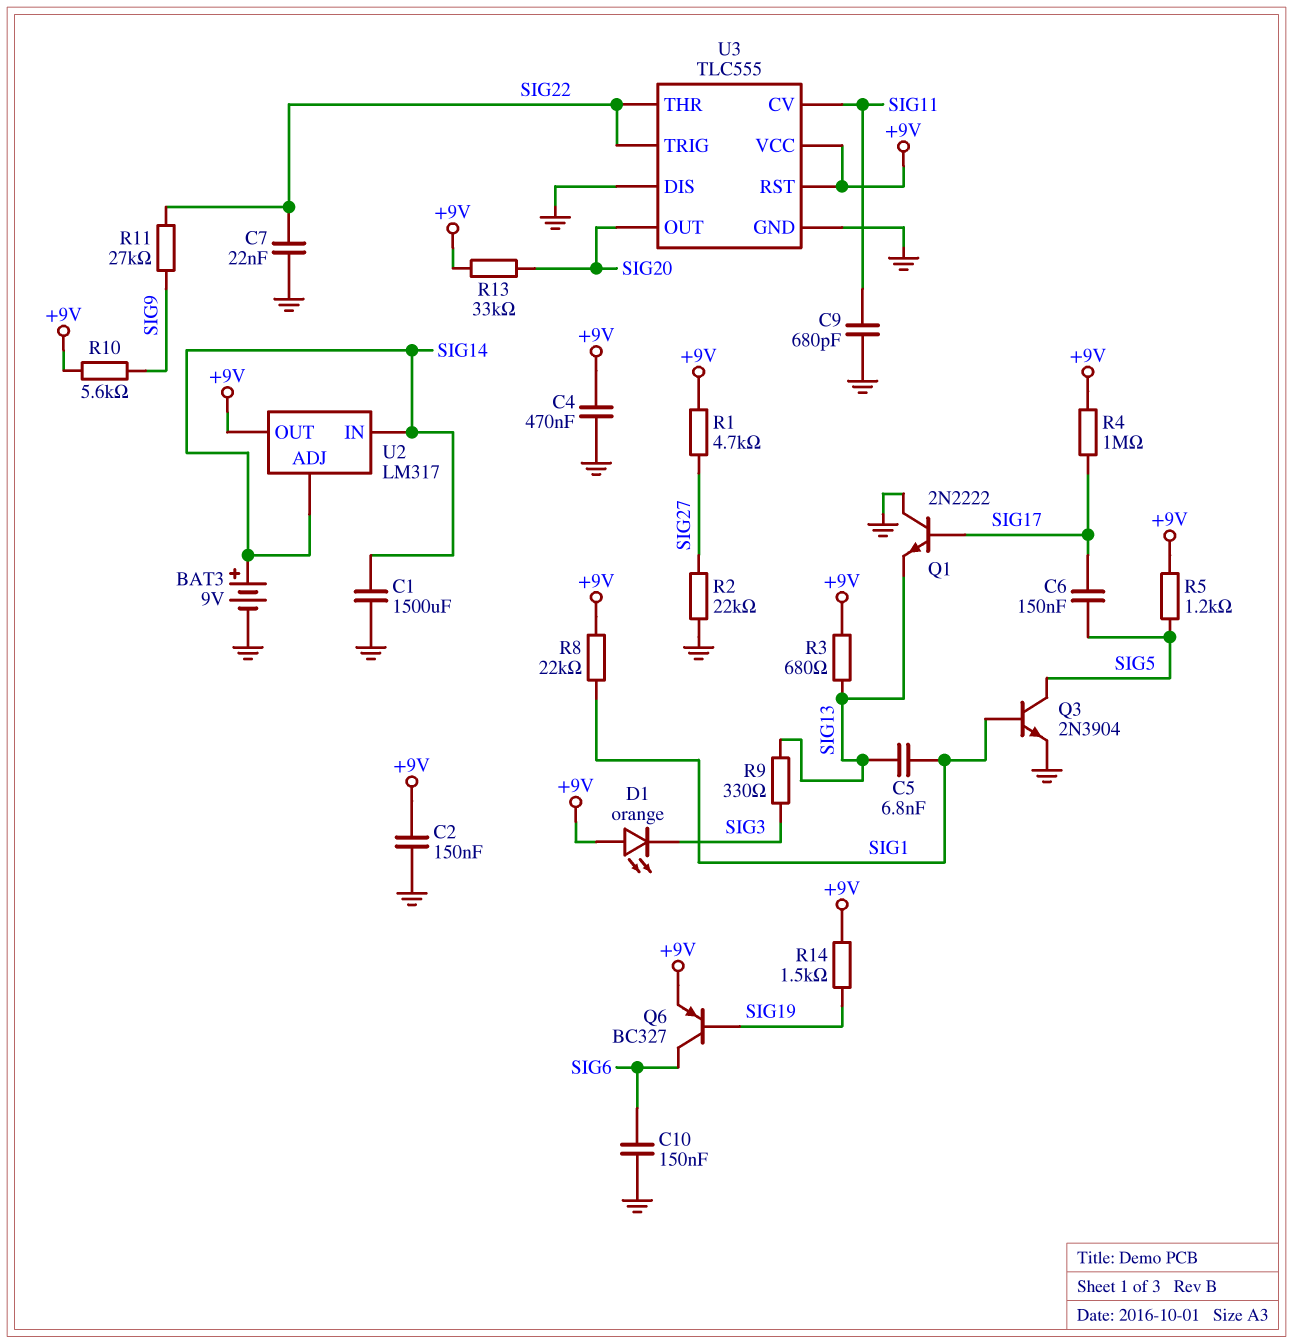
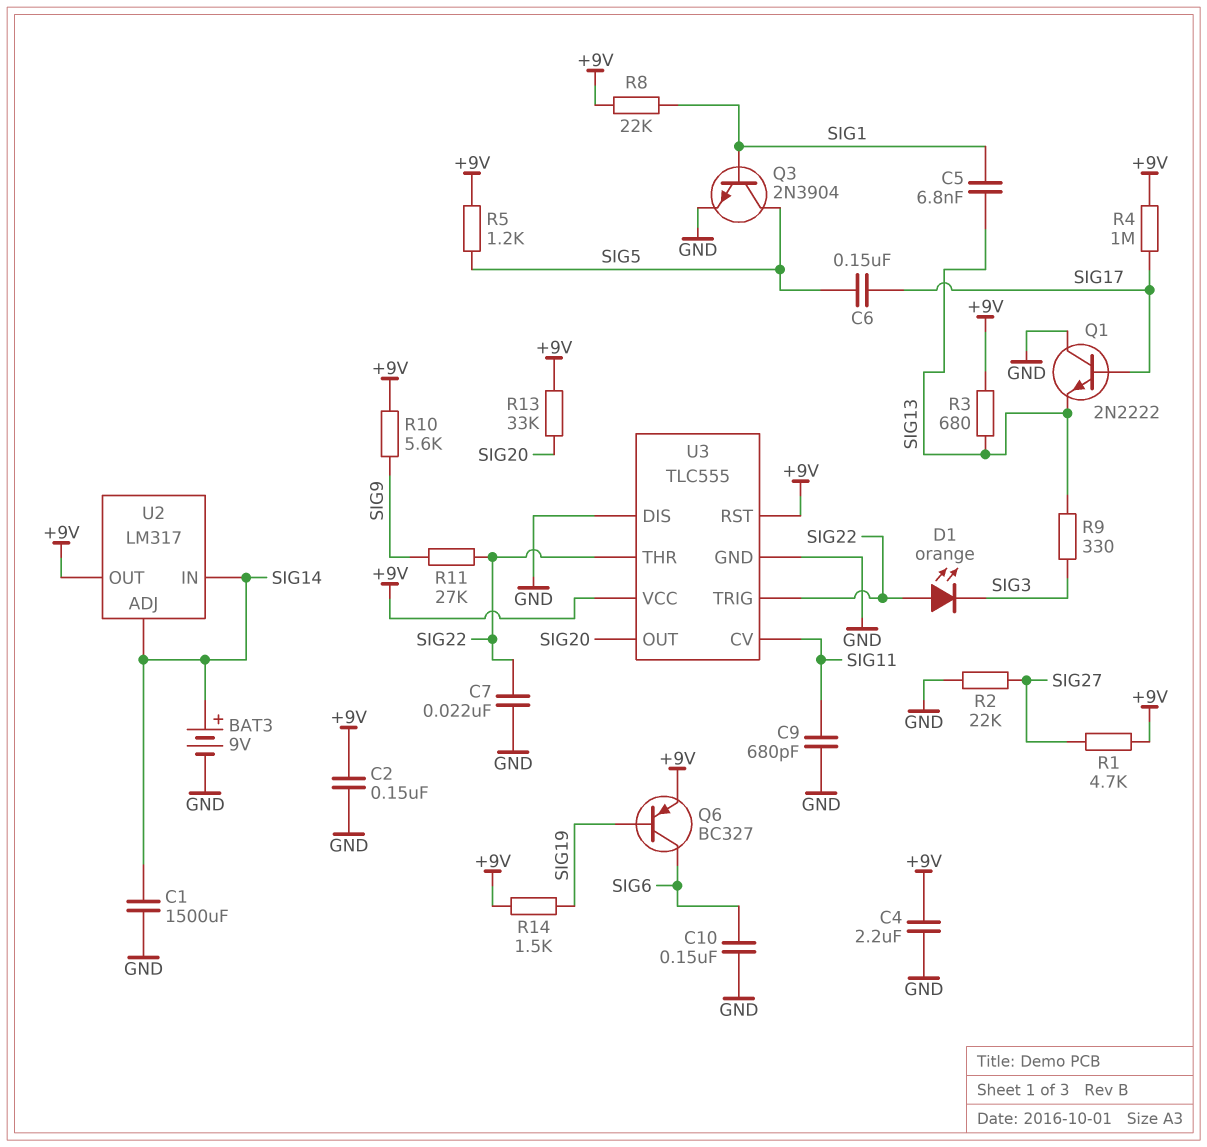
C4: 470nF (+9V, GND) -> 2.2uF (+9V, GND)
D1: LED orange (A +9V, K SIG3) -> LED orange (A SIG22, K SIG3)

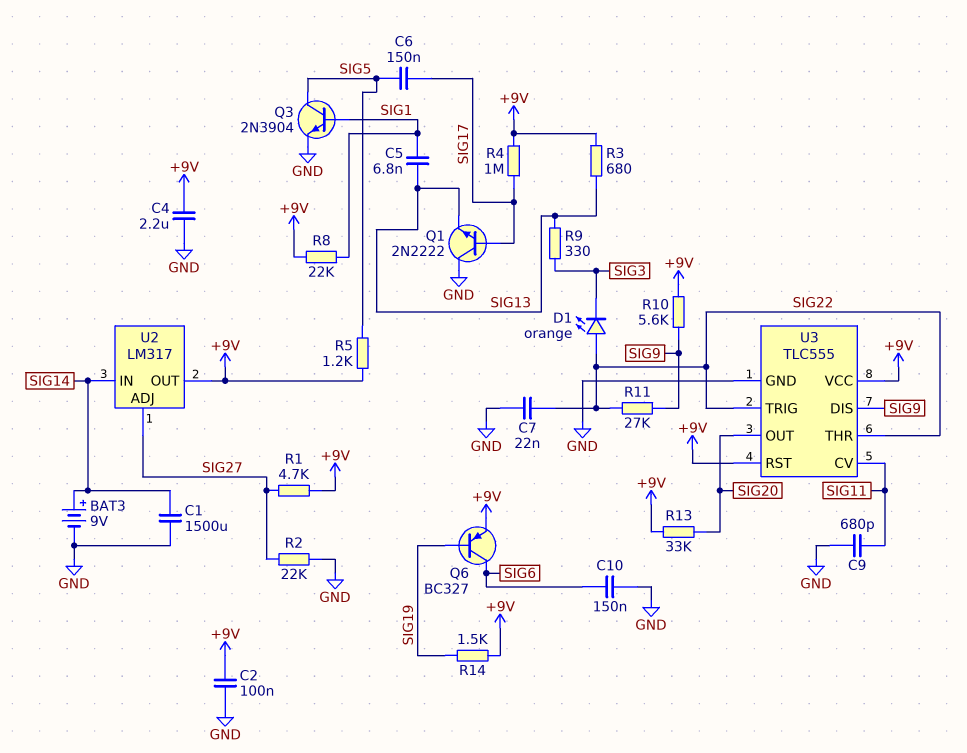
C2: 150nF (+9V, GND) -> 100nF (+9V, GND)
U2 pin ADJ: SIG14 -> SIG27
U3 pin DIS: GND -> SIG9

